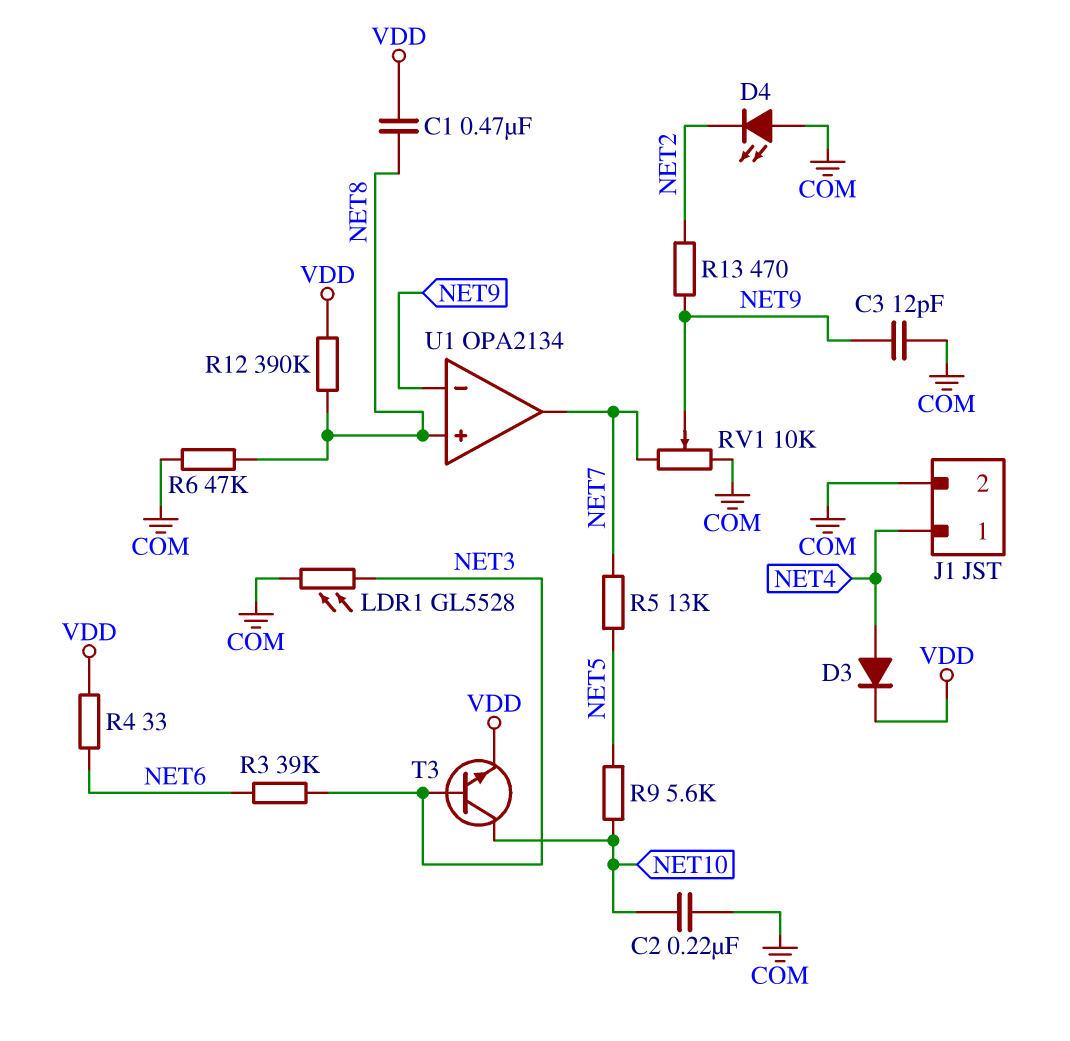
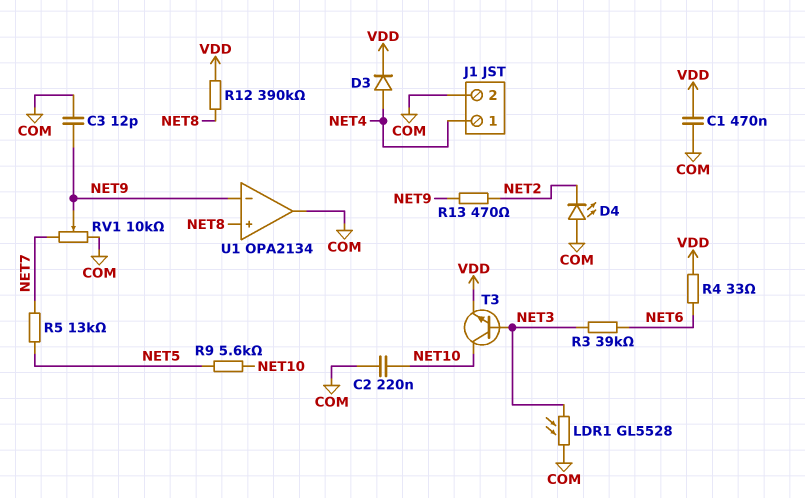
C1: 470nF (NET8, VDD) -> 470nF (COM, VDD)
R6: 47k (COM, NET8) -> none
U1 pin out: NET7 -> COM

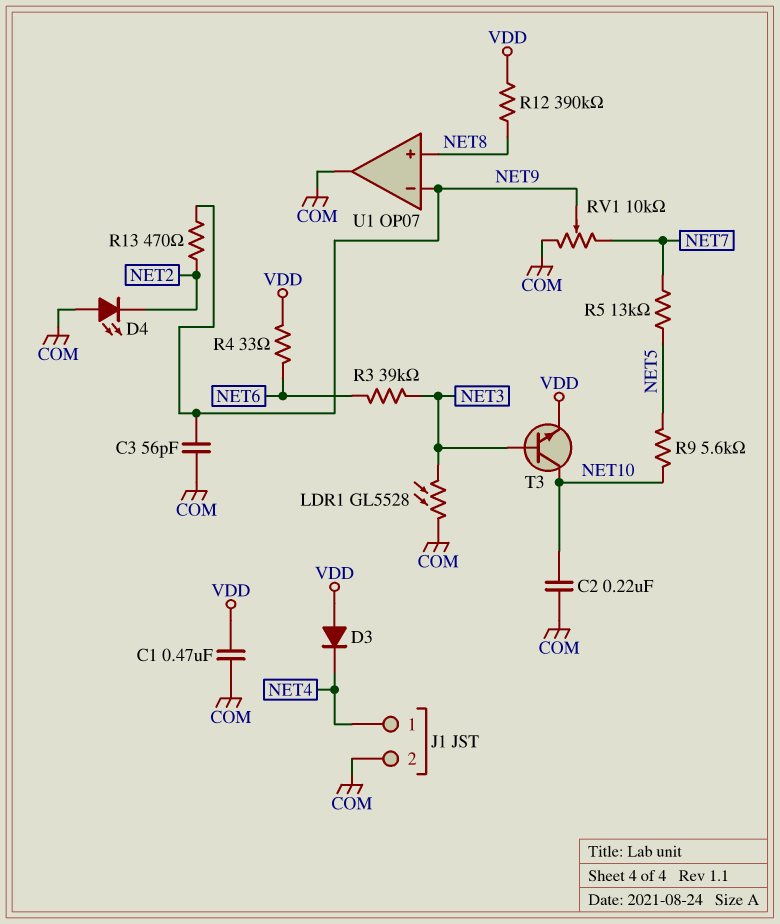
C3: 12pF (COM, NET9) -> 56pF (COM, NET9)
D3: diode (A NET4, K VDD) -> diode (A VDD, K NET4)
U1: OPA2134 -> OP07

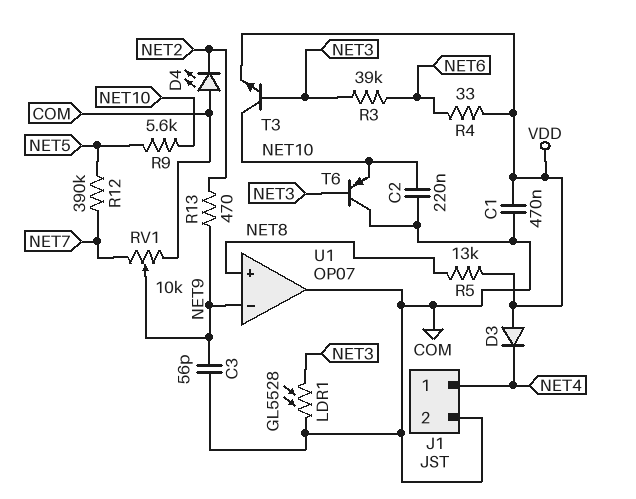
R5: 13k (NET5, NET7) -> 13k (NET8, VDD)
R12: 390k (NET8, VDD) -> 390k (NET5, NET7)
T6: none -> PNP (B NET3, C COM, E NET10)

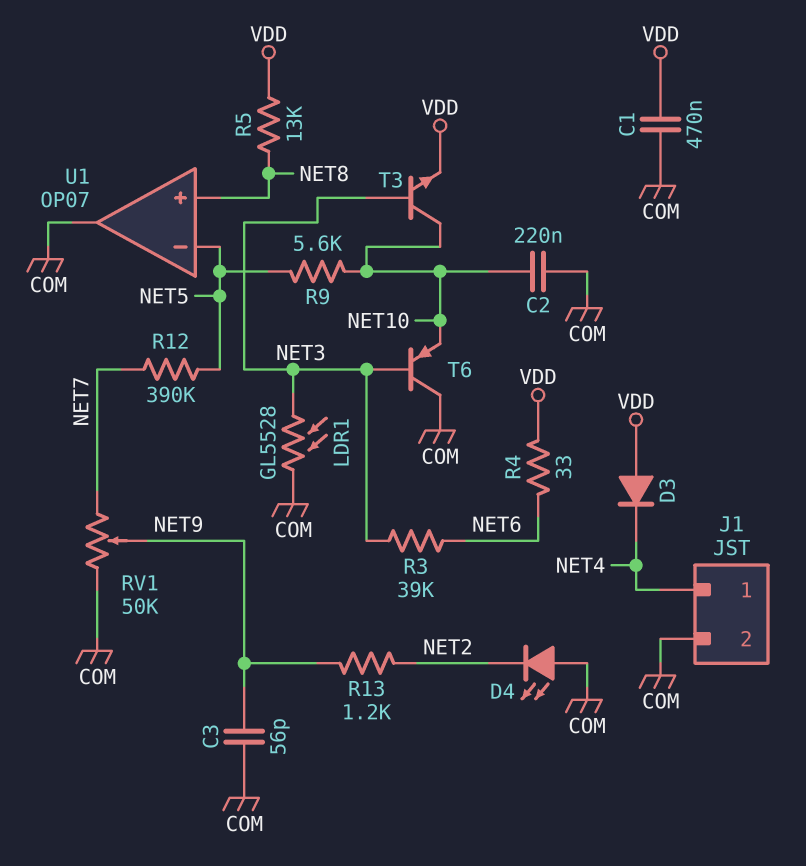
R13: 470 (NET2, NET9) -> 1.2k (NET2, NET9)
RV1: 10k (COM, NET7, wiper NET9) -> 50k (COM, NET7, wiper NET9)
U1 pin in-: NET9 -> NET5

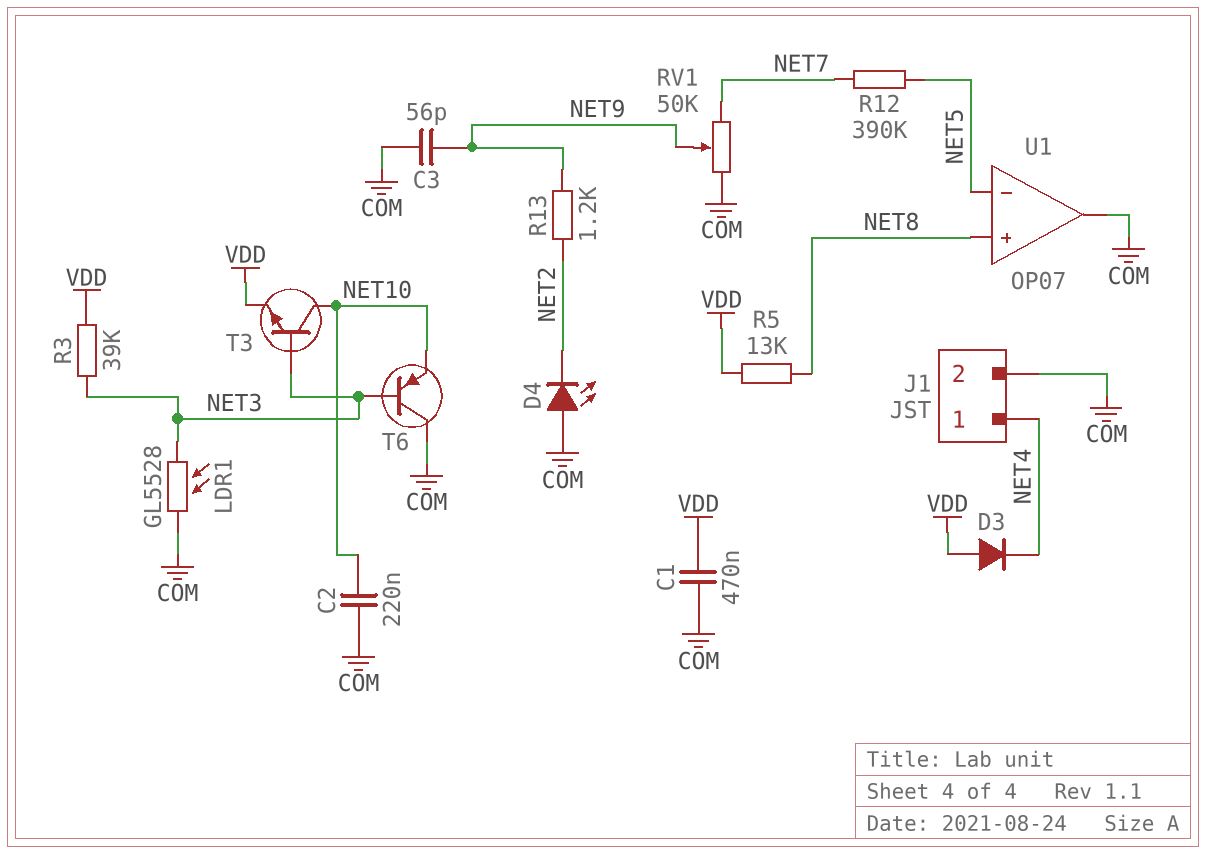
R3: 39k (NET3, NET6) -> 39k (NET3, VDD)
R4: 33 (NET6, VDD) -> none
R9: 5.6k (NET5, NET10) -> none

